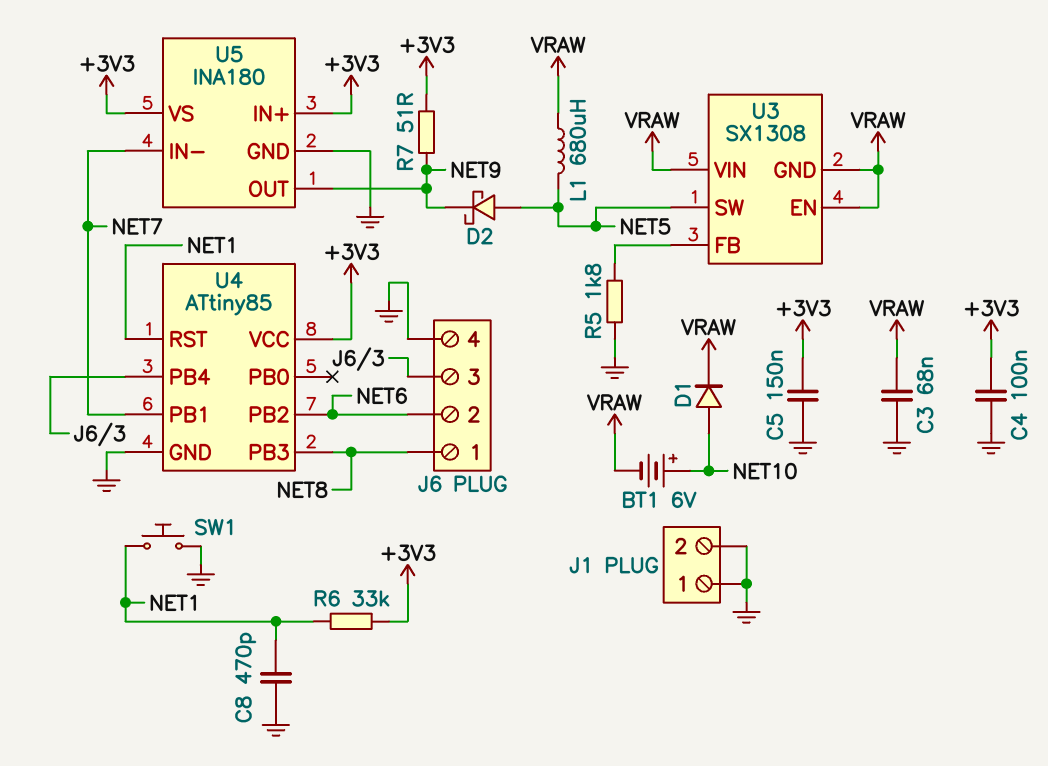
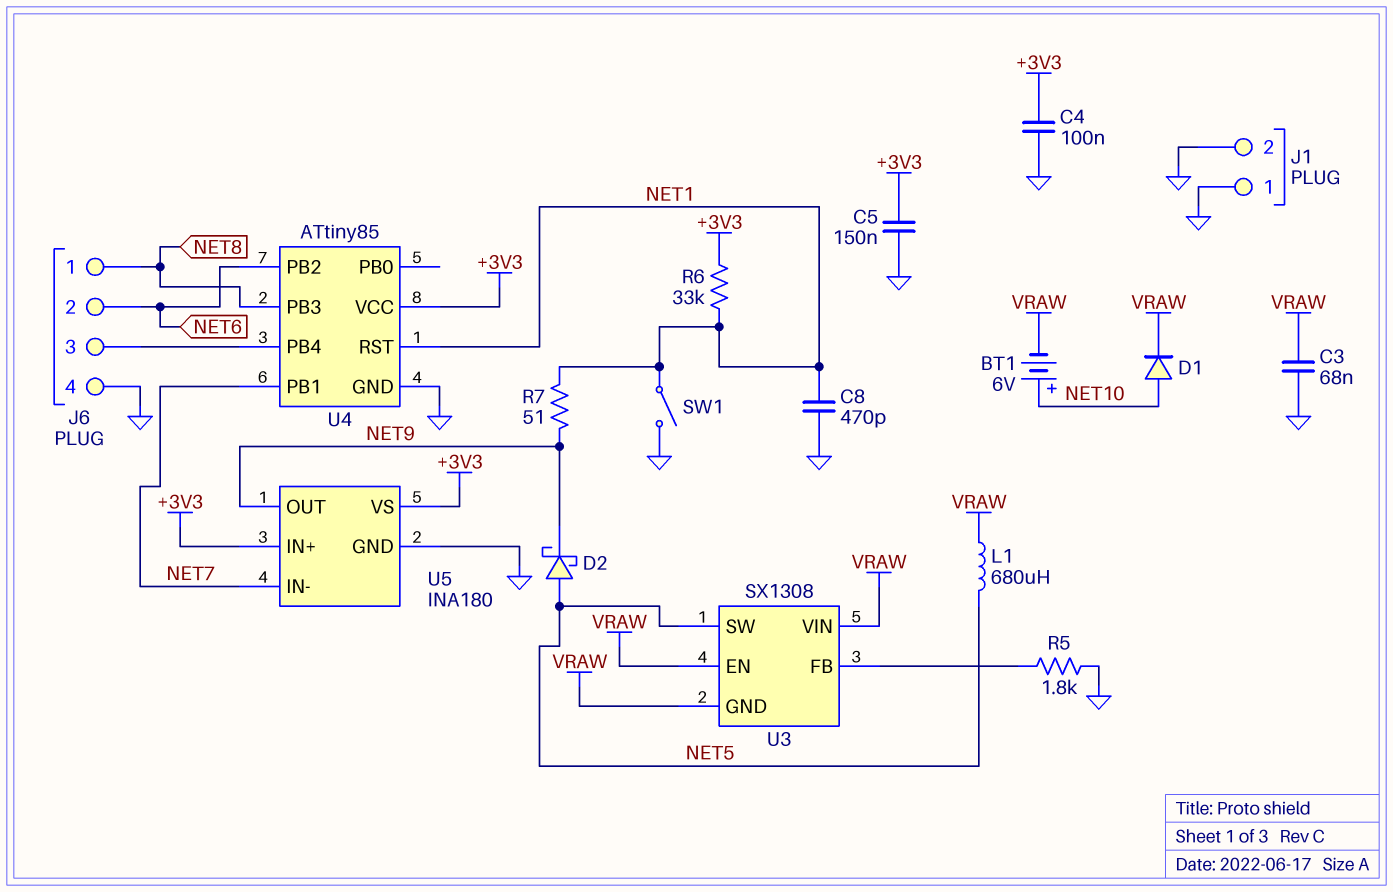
R7: 51 (+3V3, NET9) -> 51 (NET1, NET9)
SW1: button (GND, NET1) -> switch (GND, NET1)

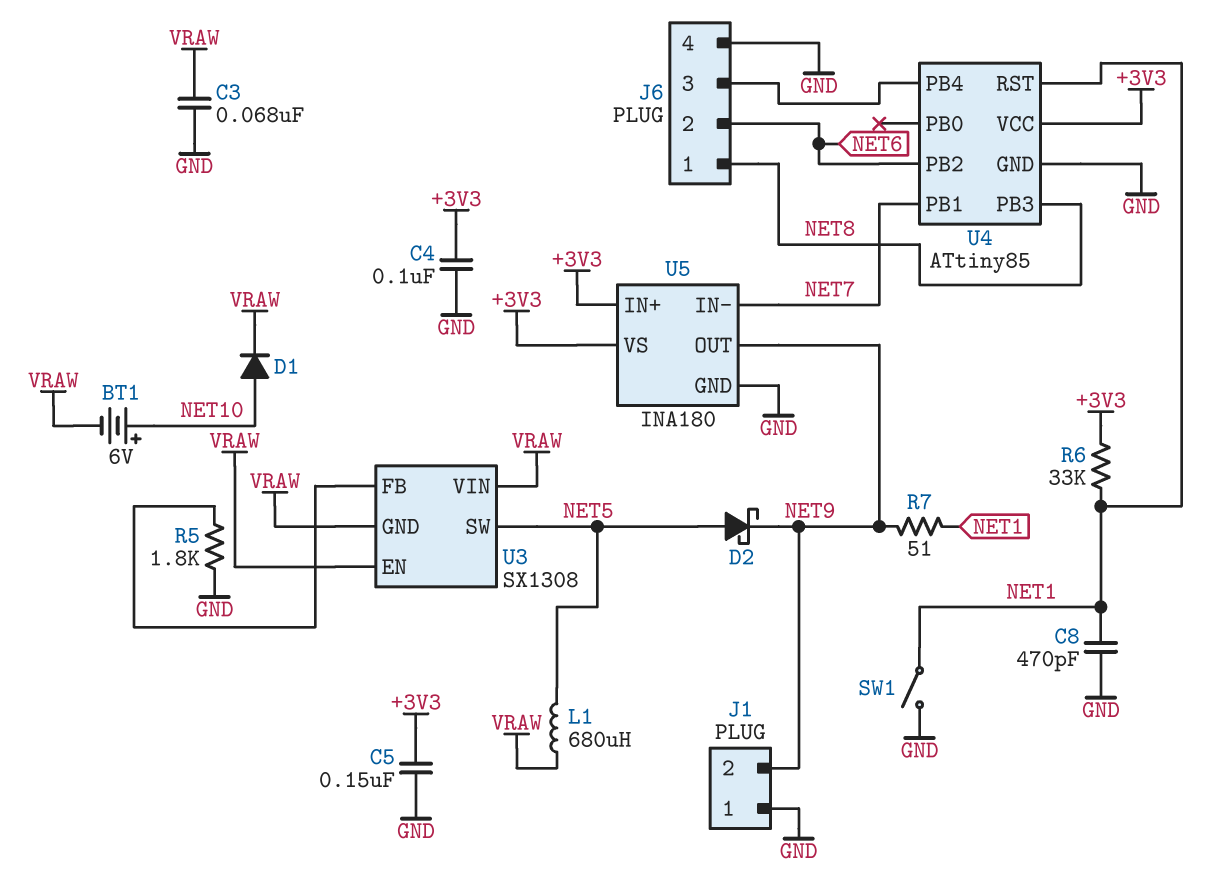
J1 pin 2: GND -> NET9

